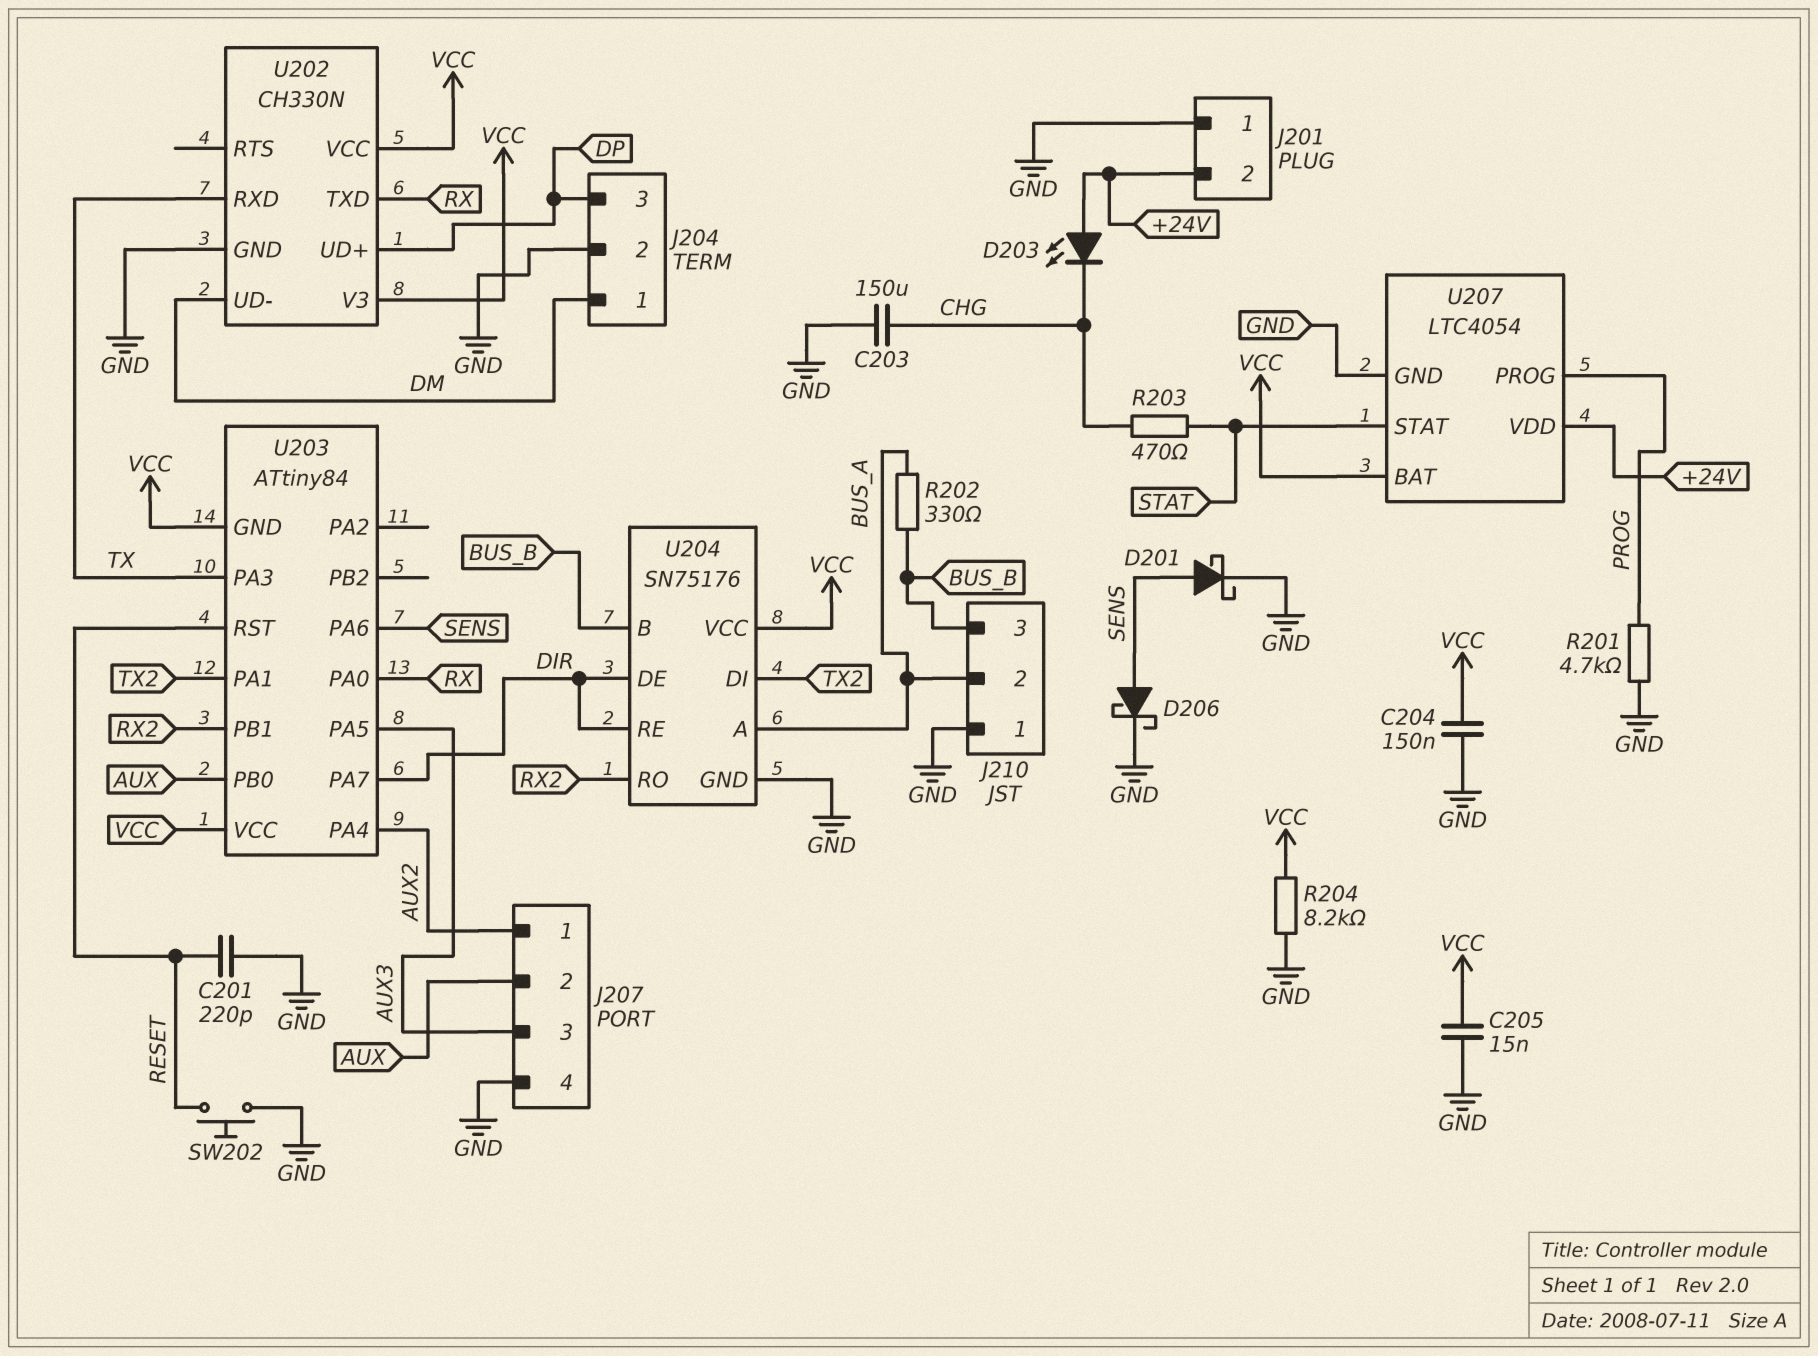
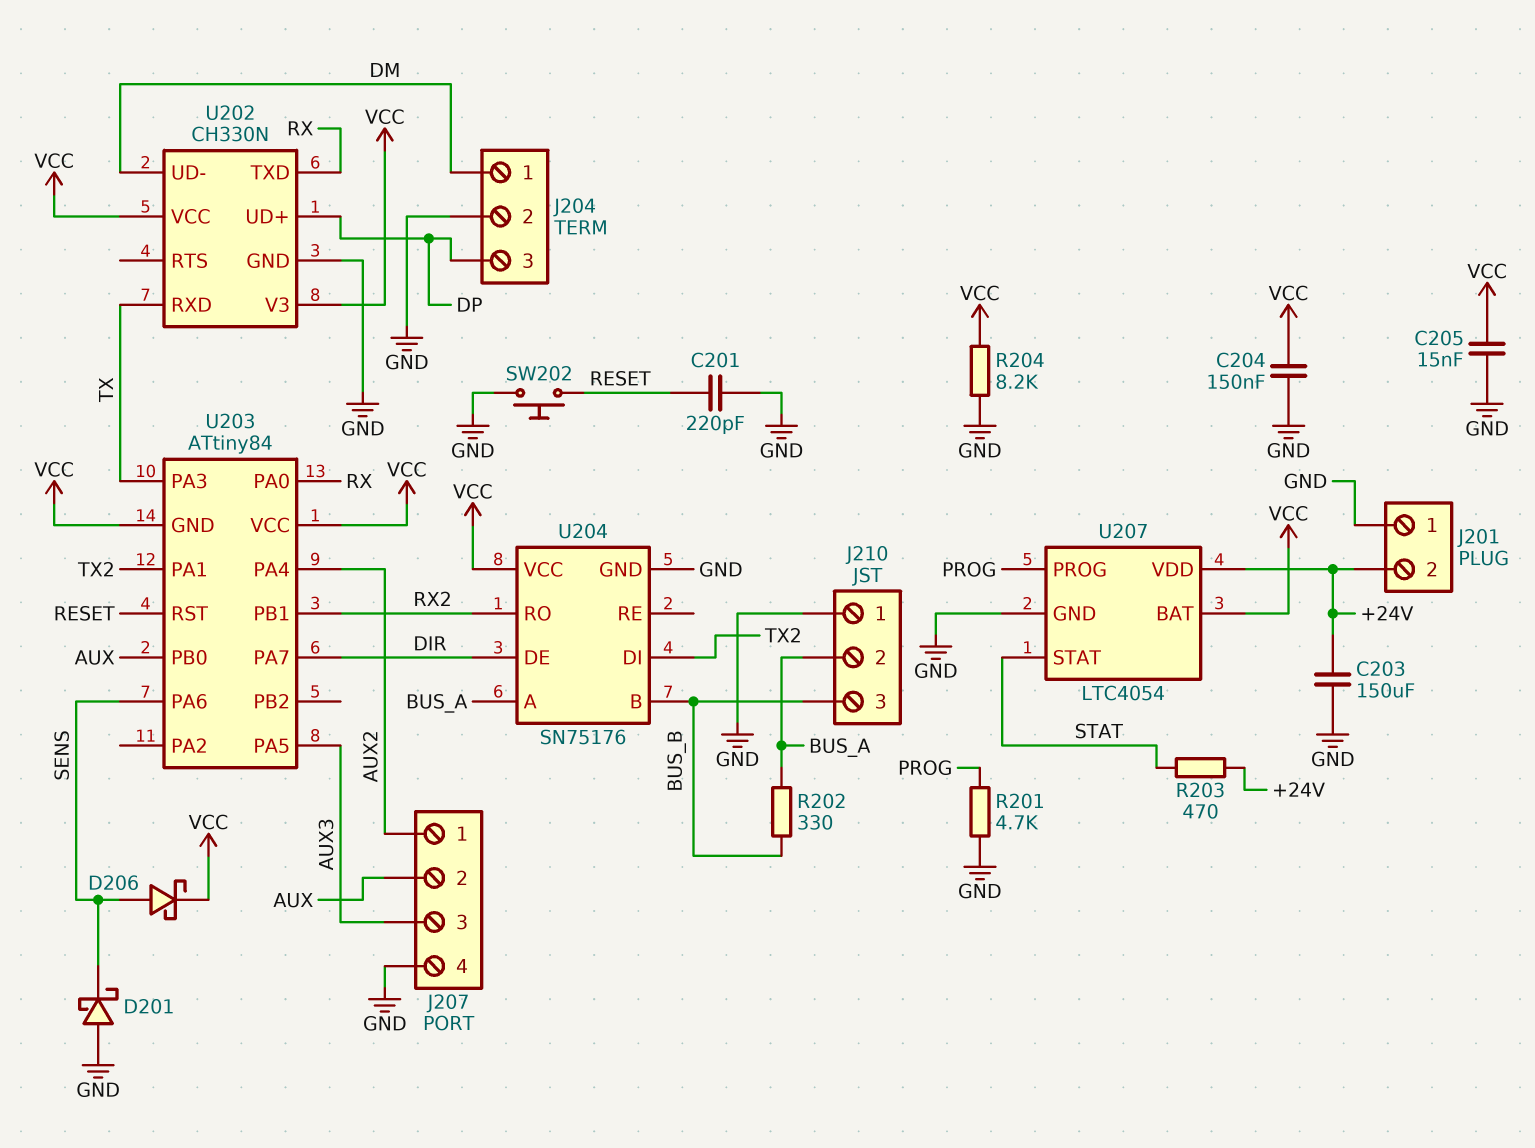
C203: 150uF (CHG, GND) -> 150uF (+24V, GND)
D201: schottky (A SENS, K GND) -> schottky (A GND, K SENS)
D203: LED (A +24V, K CHG) -> none
D206: schottky (A SENS, K GND) -> schottky (A SENS, K VCC)
R203: 470 (CHG, STAT) -> 470 (+24V, STAT)
U204 pin RE: DIR -> none

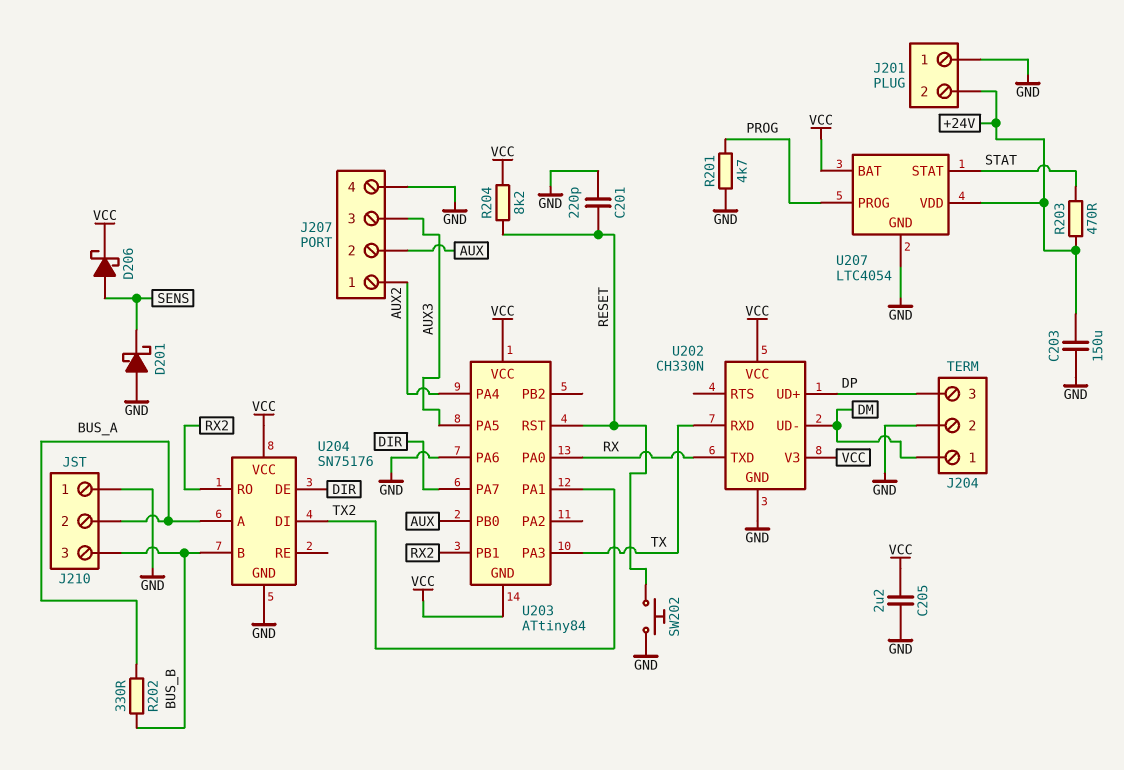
C204: 150nF (GND, VCC) -> none
C205: 15nF (GND, VCC) -> 2.2uF (GND, VCC)
R204: 8.2k (GND, VCC) -> 8.2k (RESET, VCC)
U203 pin PA6: SENS -> GND

